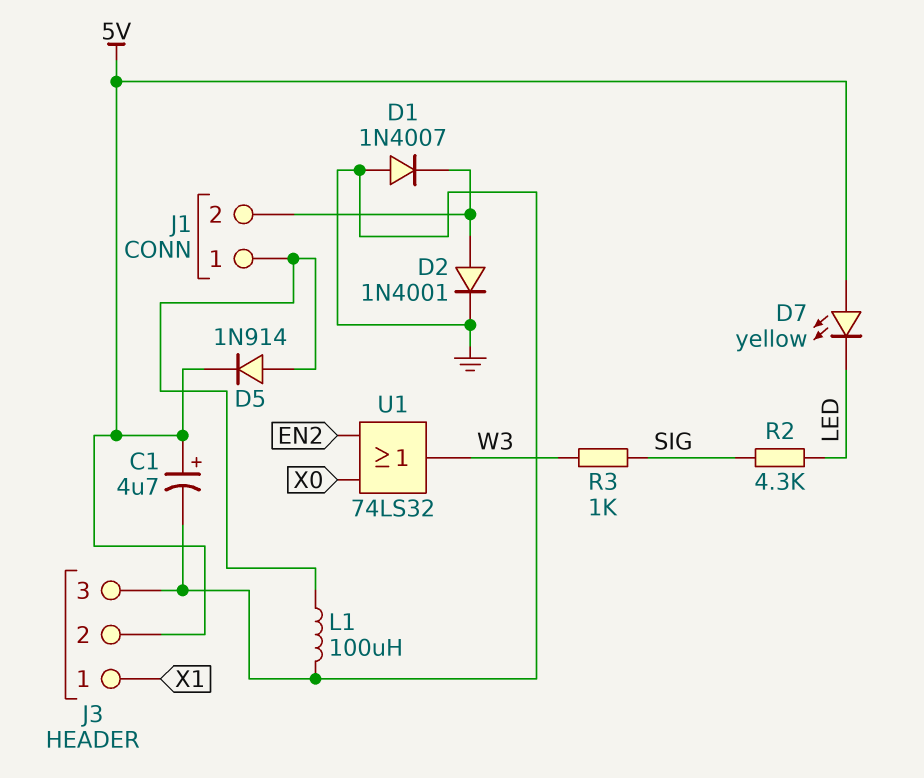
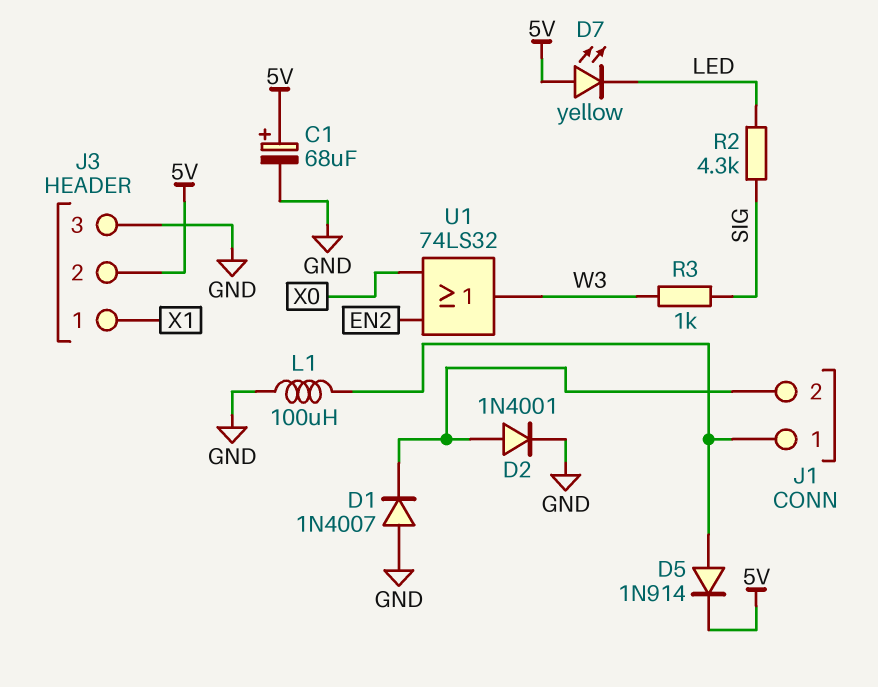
C1: 4.7uF (plus 5V, minus GND) -> 68uF (plus 5V, minus GND)

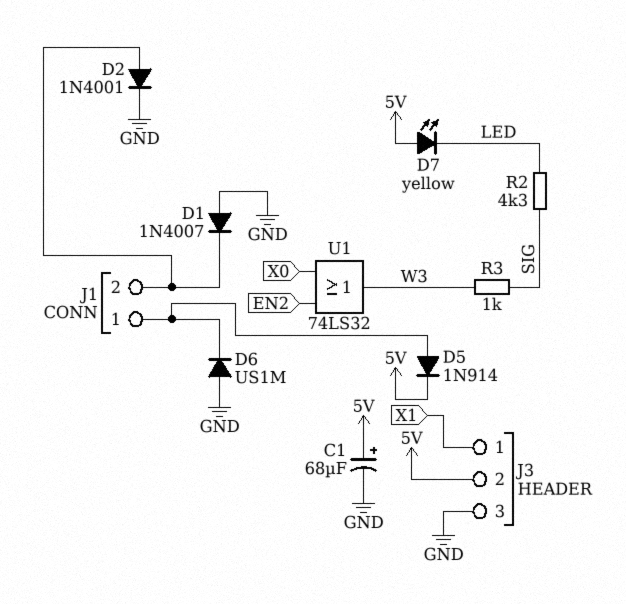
D6: none -> diode US1M (A GND, K J1/1)
L1: 100uH (GND, J1/1) -> none

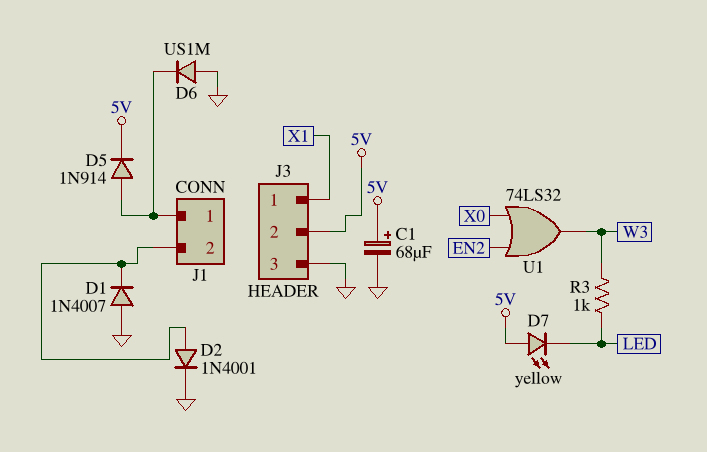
R2: 4.3k (LED, SIG) -> none
R3: 1k (SIG, W3) -> 1k (LED, W3)

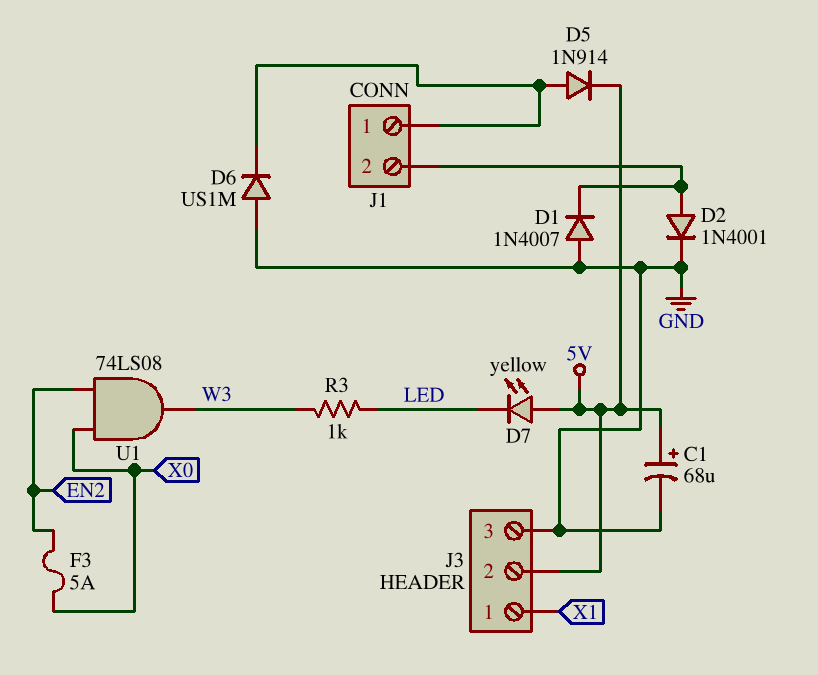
F3: none -> 5A (EN2, X0)
U1: OR 74LS32 (in EN2, in X0, out W3) -> AND 74LS08 (in EN2, in X0, out W3)

